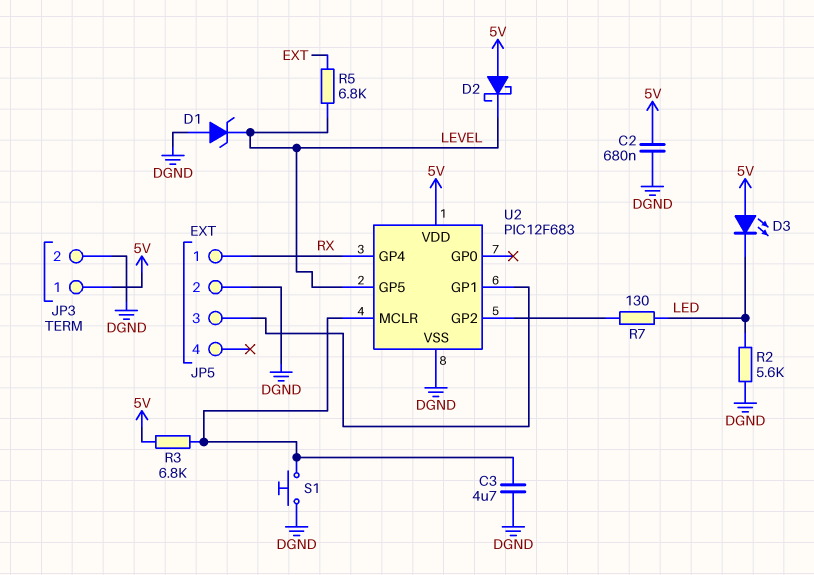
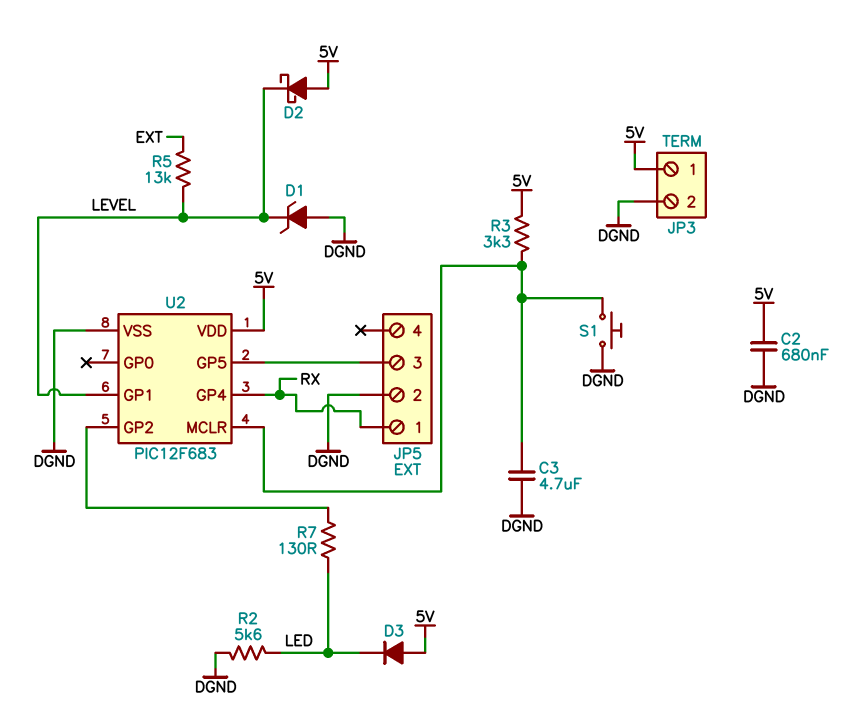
D3: LED (A 5V, K LED) -> diode (A 5V, K LED)
R3: 6.8k (5V, U2/MCLR) -> 3.3k (5V, U2/MCLR)
R5: 6.8k (EXT, LEVEL) -> 13k (EXT, LEVEL)
U2 pin GP1: JP5/3 -> LEVEL
U2 pin GP5: LEVEL -> JP5/3

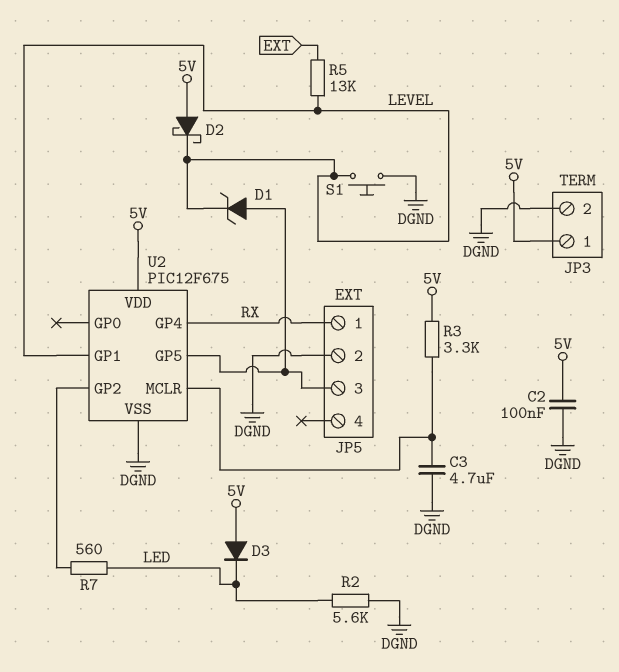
C2: 680nF (5V, DGND) -> 100nF (5V, DGND)
D1: zener (A DGND, K LEVEL) -> zener (A JP5/3, K LEVEL)
R7: 130 (LED, U2/GP2) -> 560 (LED, U2/GP2)
S1: button (DGND, U2/MCLR) -> button (DGND, LEVEL)
U2: PIC12F683 -> PIC12F675

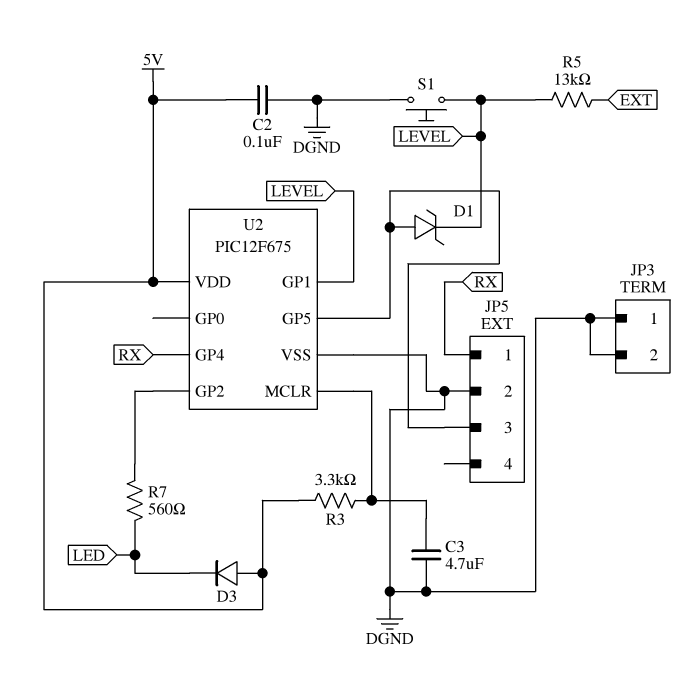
D2: schottky (A 5V, K LEVEL) -> none
JP3 pin 1: 5V -> DGND
R2: 5.6k (DGND, LED) -> none

